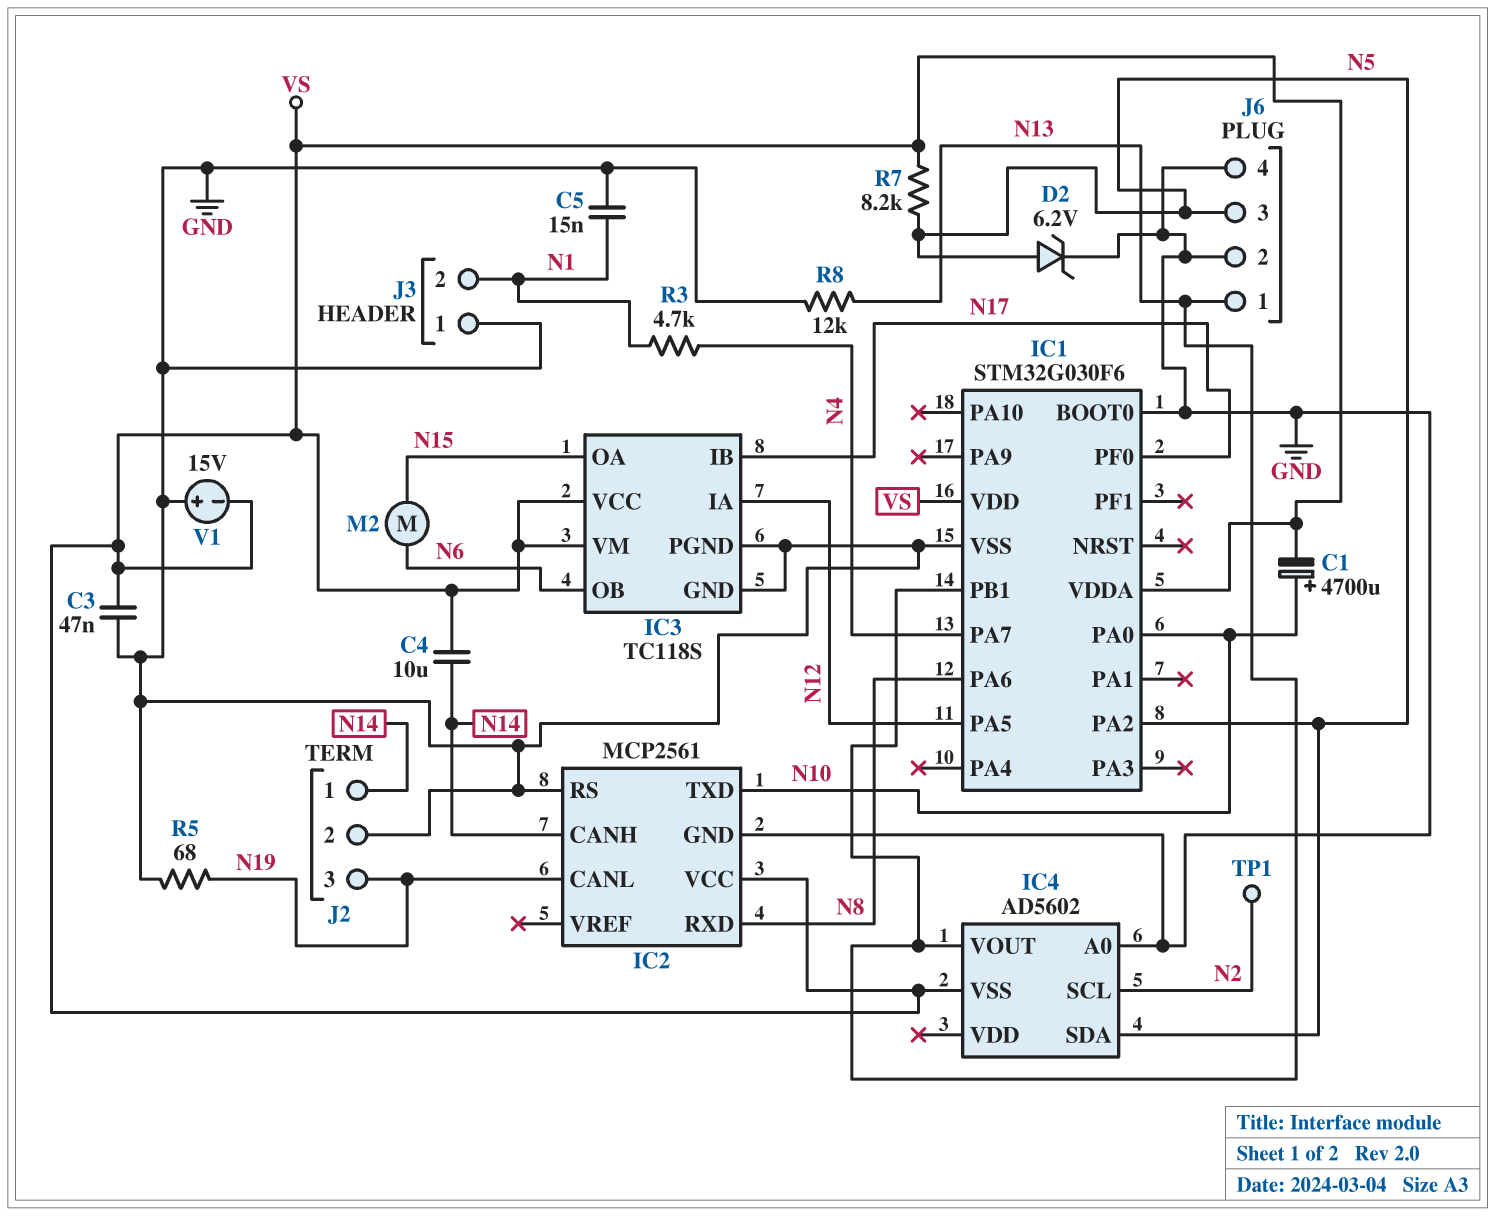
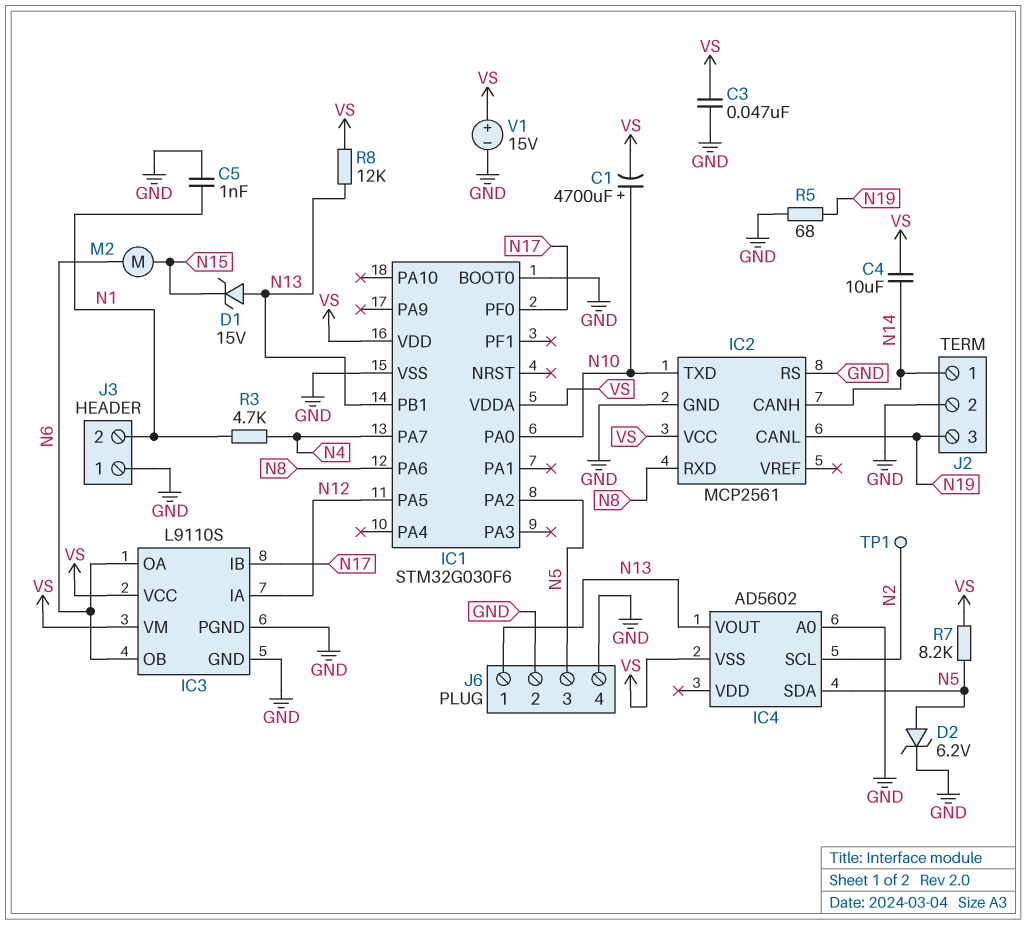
C5: 15nF (GND, N1) -> 1nF (GND, N1)
D1: none -> zener 15V (A N13, K N15)
IC3: TC118S -> L9110S
IC3 pin OA: N15 -> N6
R8: 12k (GND, N13) -> 12k (N13, VS)
V1: 15V (plus GND, minus VS) -> 15V (plus VS, minus GND)

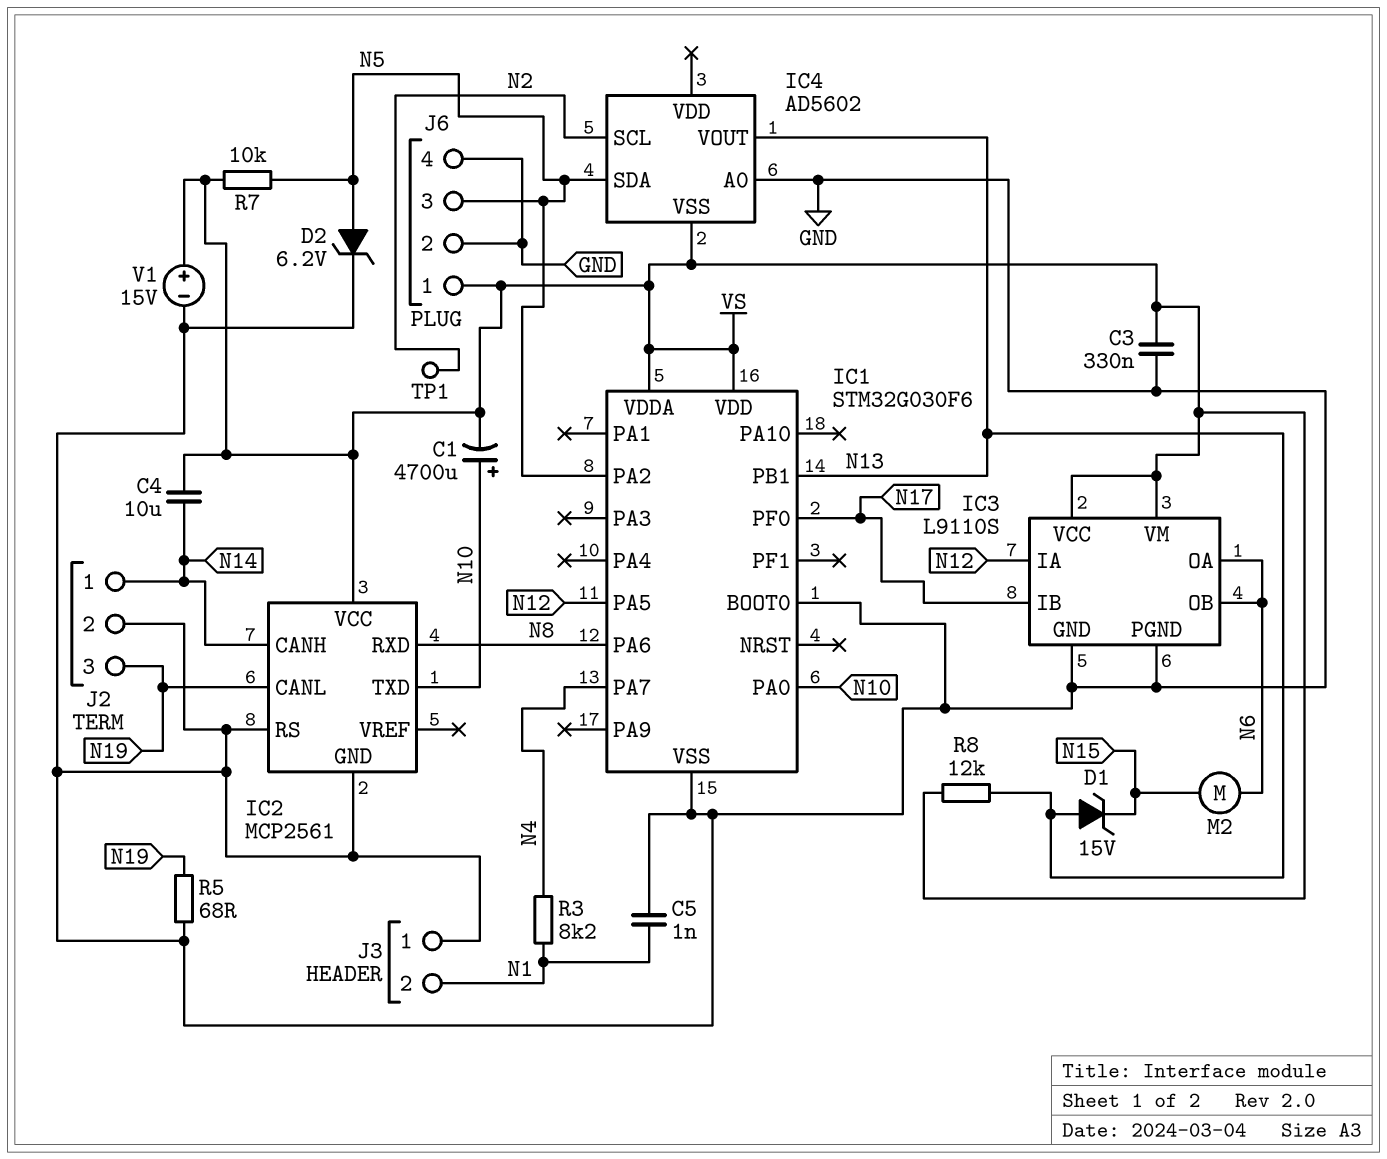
C3: 47nF (GND, VS) -> 330nF (GND, VS)
J6 pin 1: N13 -> VS
R3: 4.7k (N1, N4) -> 8.2k (N1, N4)
R7: 8.2k (N5, VS) -> 10k (N5, VS)

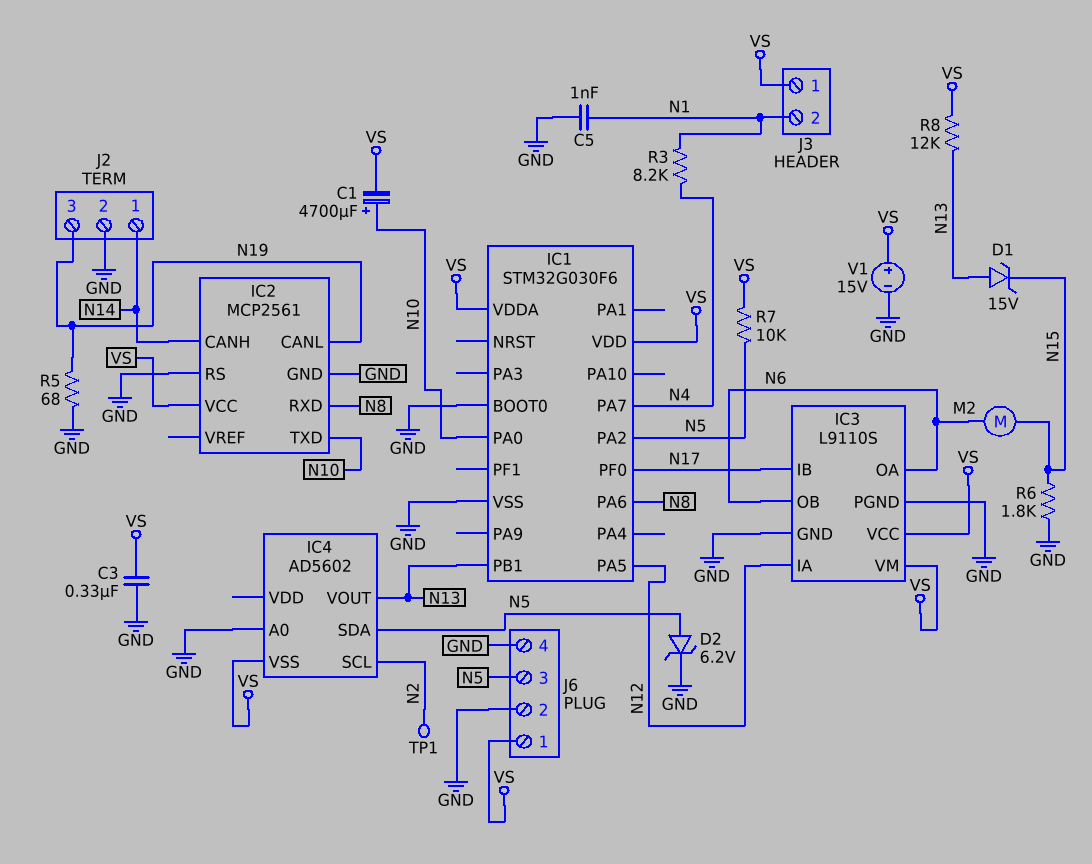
C4: 10uF (N14, VS) -> none
J3 pin 1: GND -> VS
R6: none -> 1.8k (GND, N15)

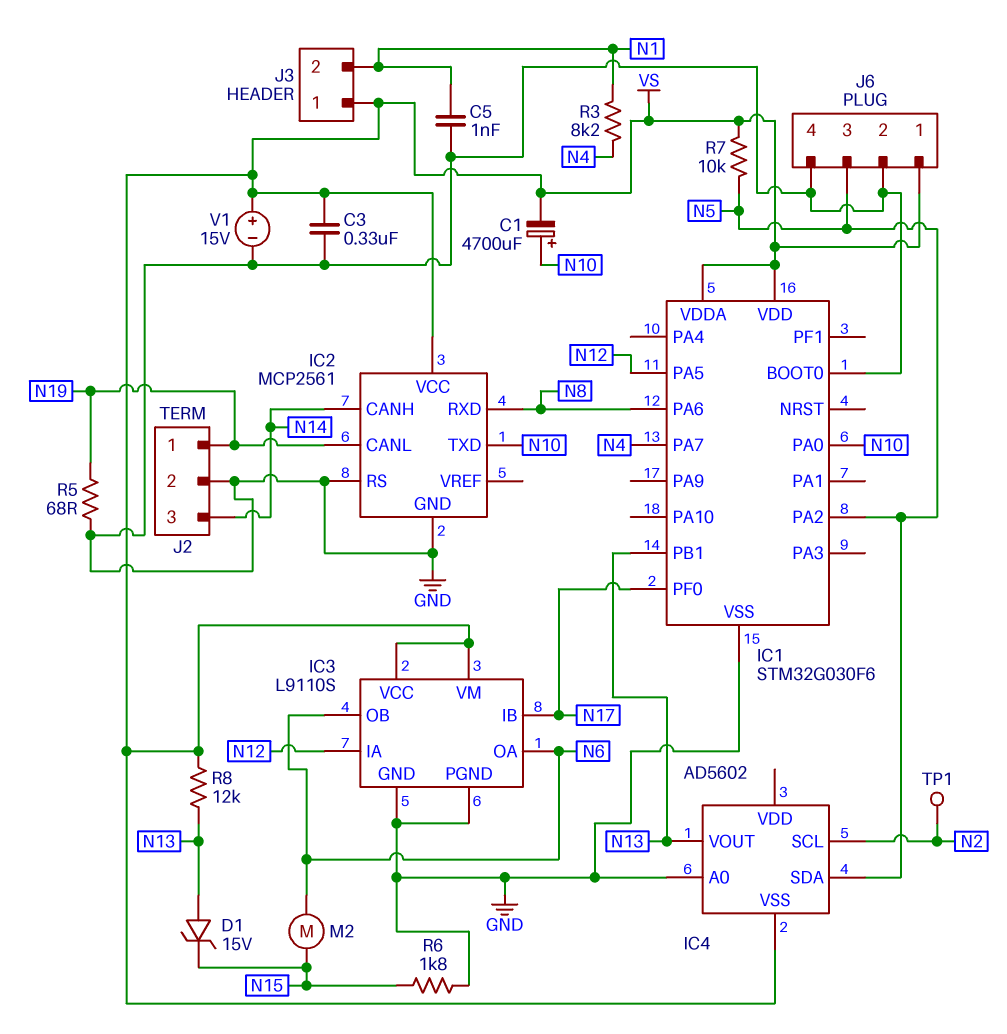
D2: zener 6.2V (A N5, K GND) -> none
J2 pin 1: N14 -> N19
J2 pin 3: N19 -> N14

